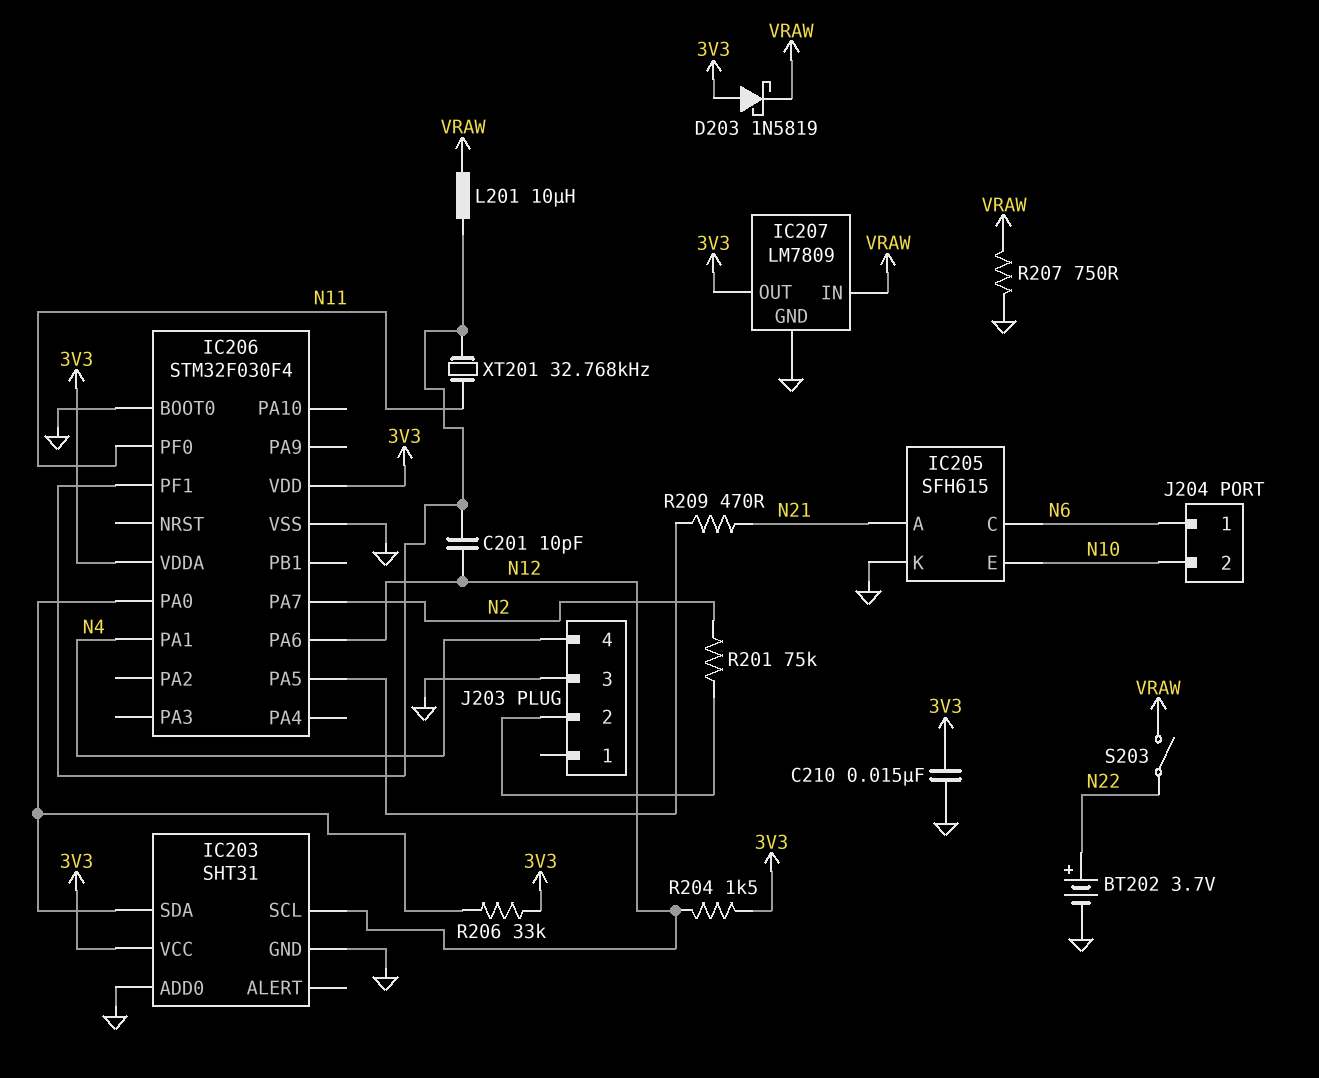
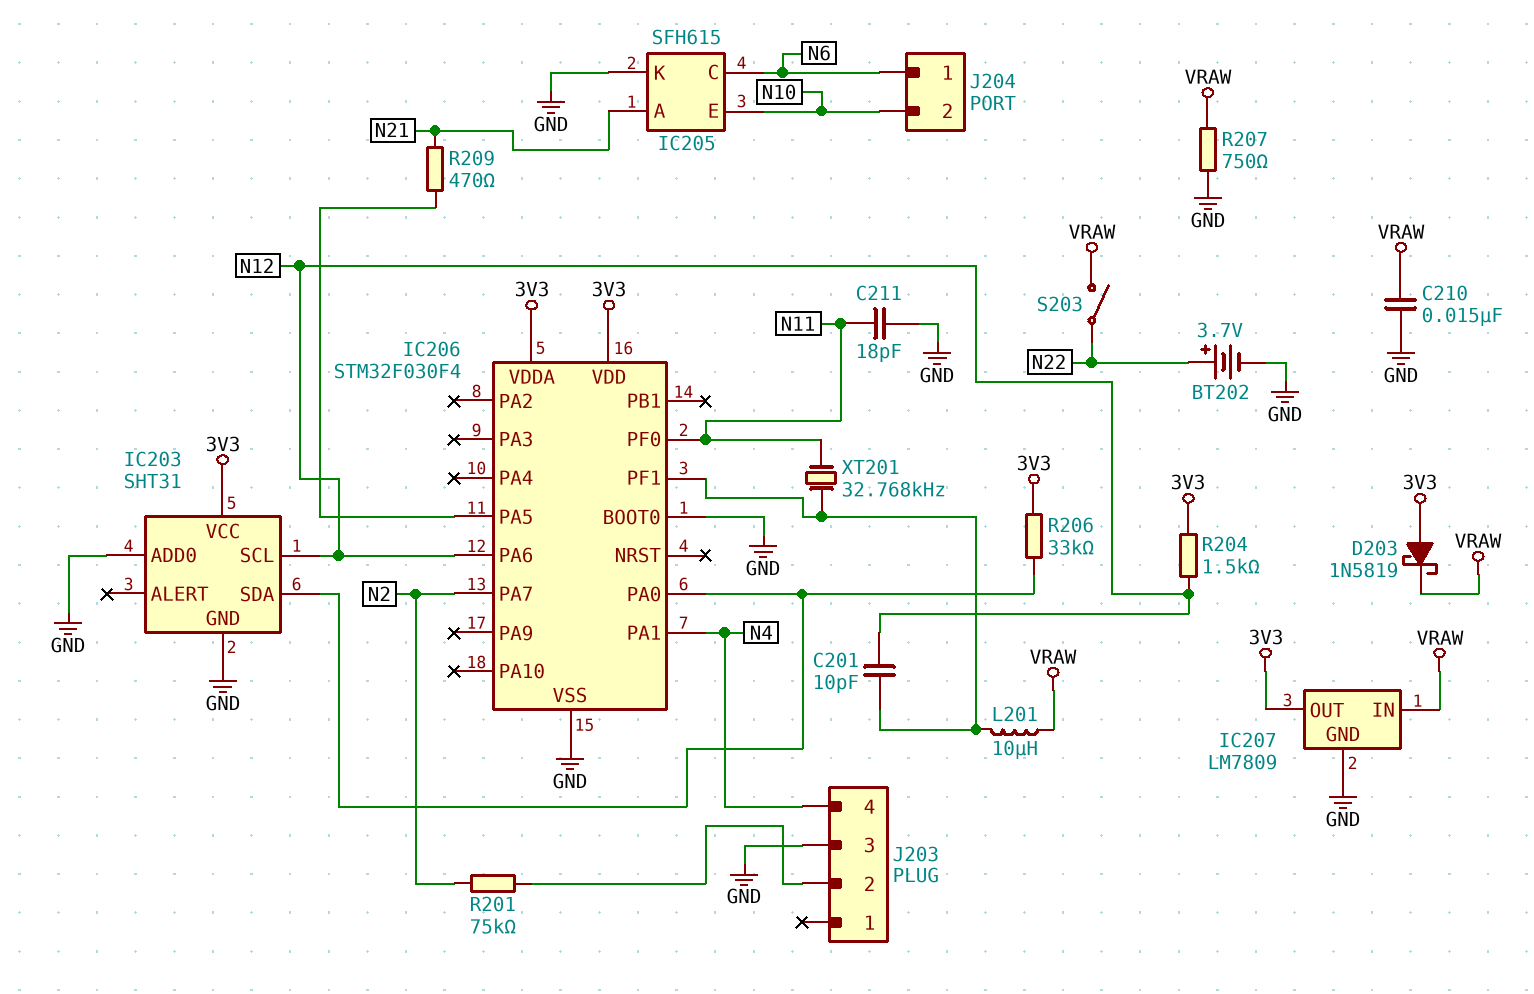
C210: 15nF (3V3, GND) -> 15nF (GND, VRAW)
C211: none -> 18pF (GND, N11)

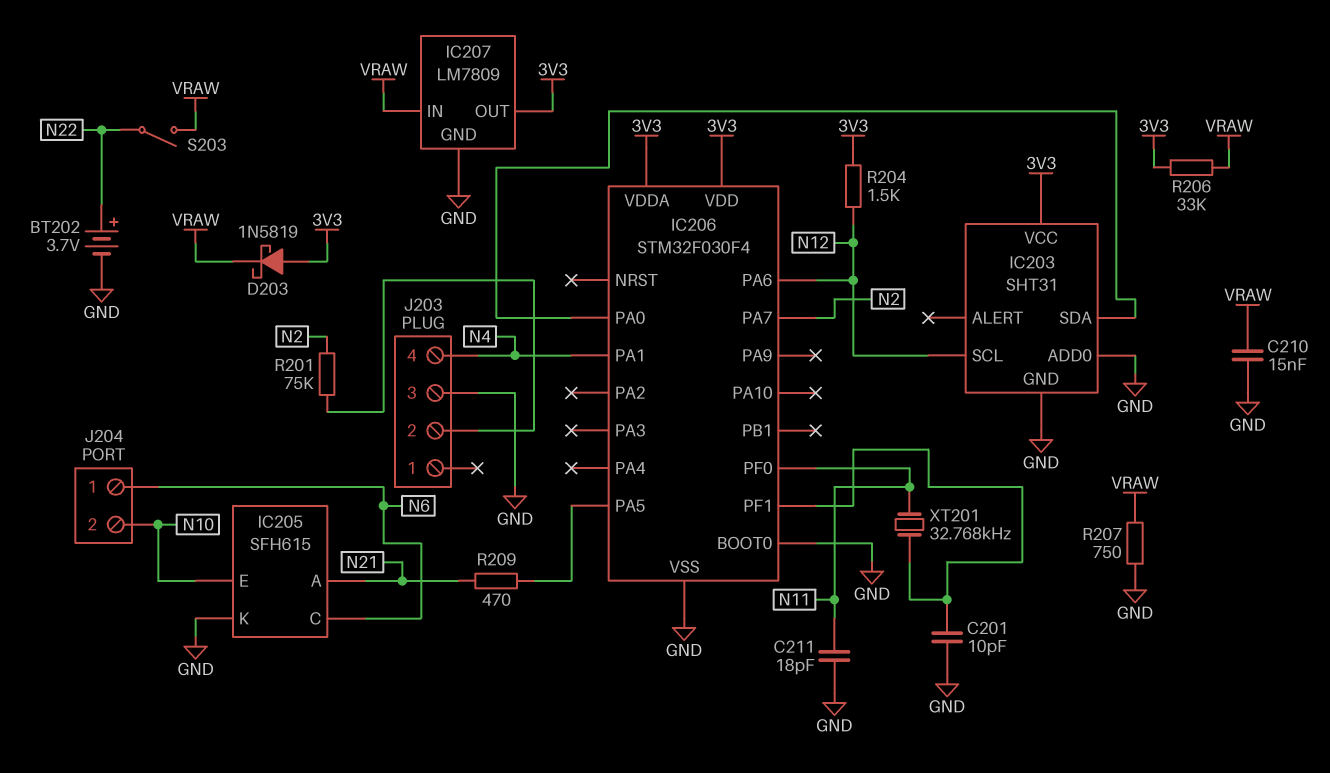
C201: 10pF (IC206/PF1, N12) -> 10pF (GND, IC206/PF1)
L201: 10uH (IC206/PF1, VRAW) -> none
R206: 33k (3V3, IC203/SDA) -> 33k (3V3, VRAW)

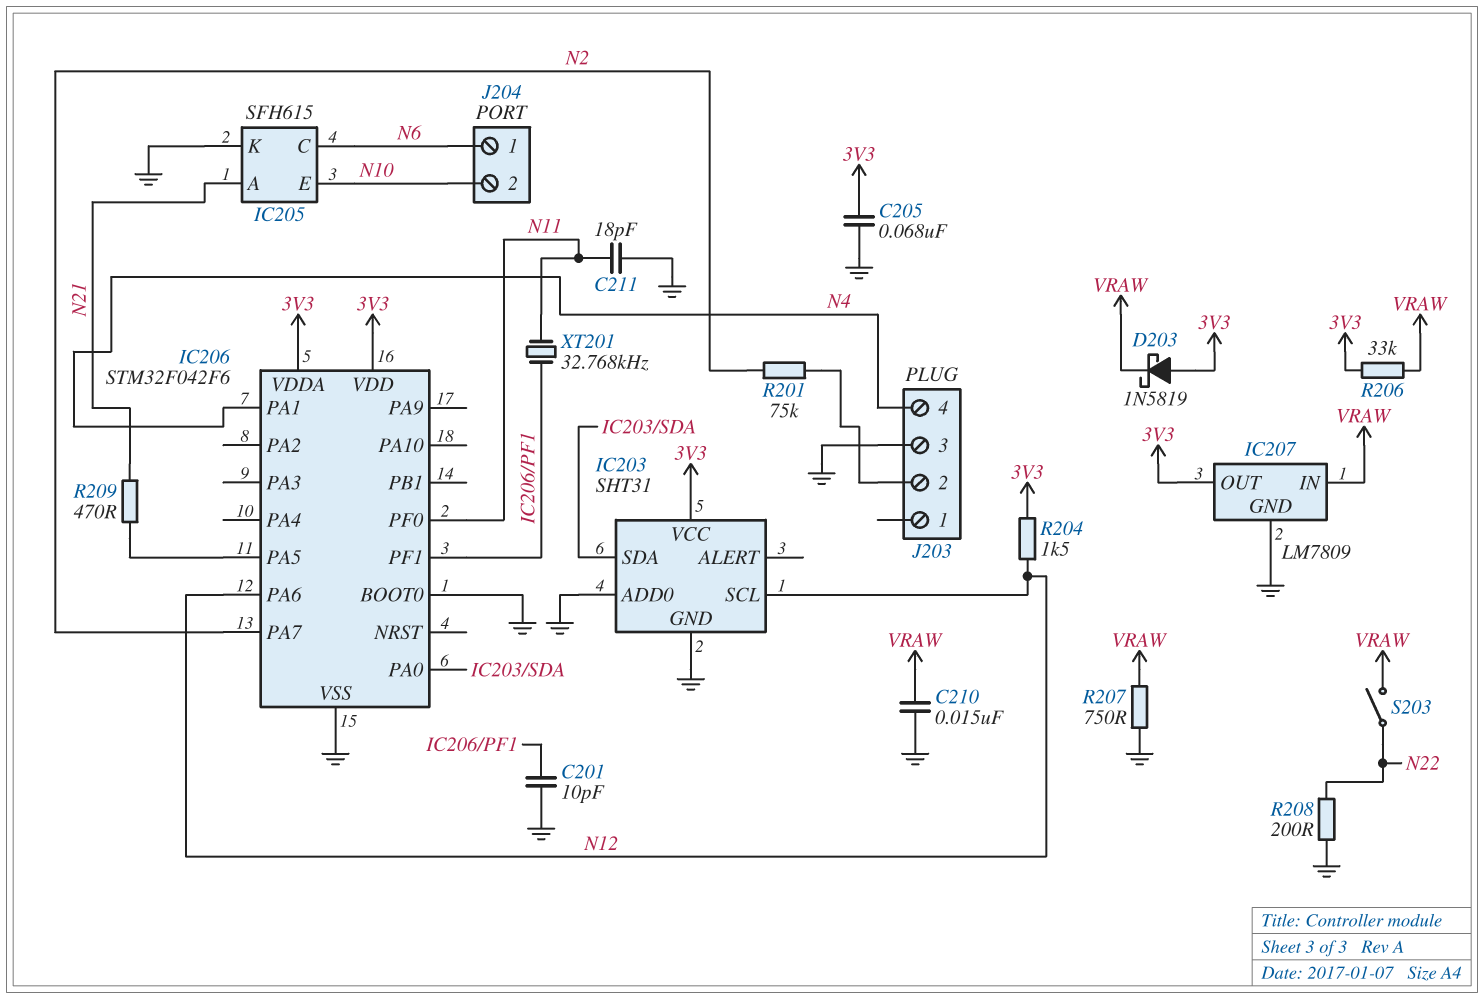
BT202: 3.7V (plus N22, minus GND) -> none
C205: none -> 68nF (3V3, GND)
IC206: STM32F030F4 -> STM32F042F6
R208: none -> 200 (GND, N22)

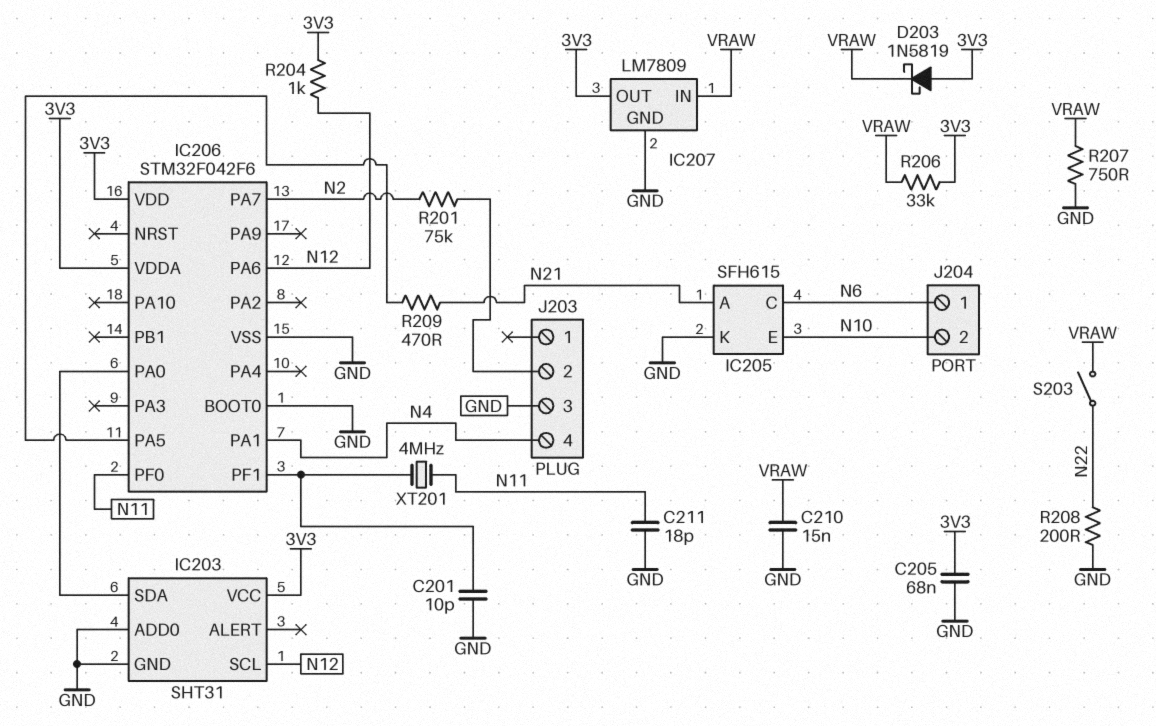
R204: 1.5k (3V3, N12) -> 1k (3V3, N12)
XT201: 32.768kHz (IC206/PF1, N11) -> 4MHz (IC206/PF1, N11)

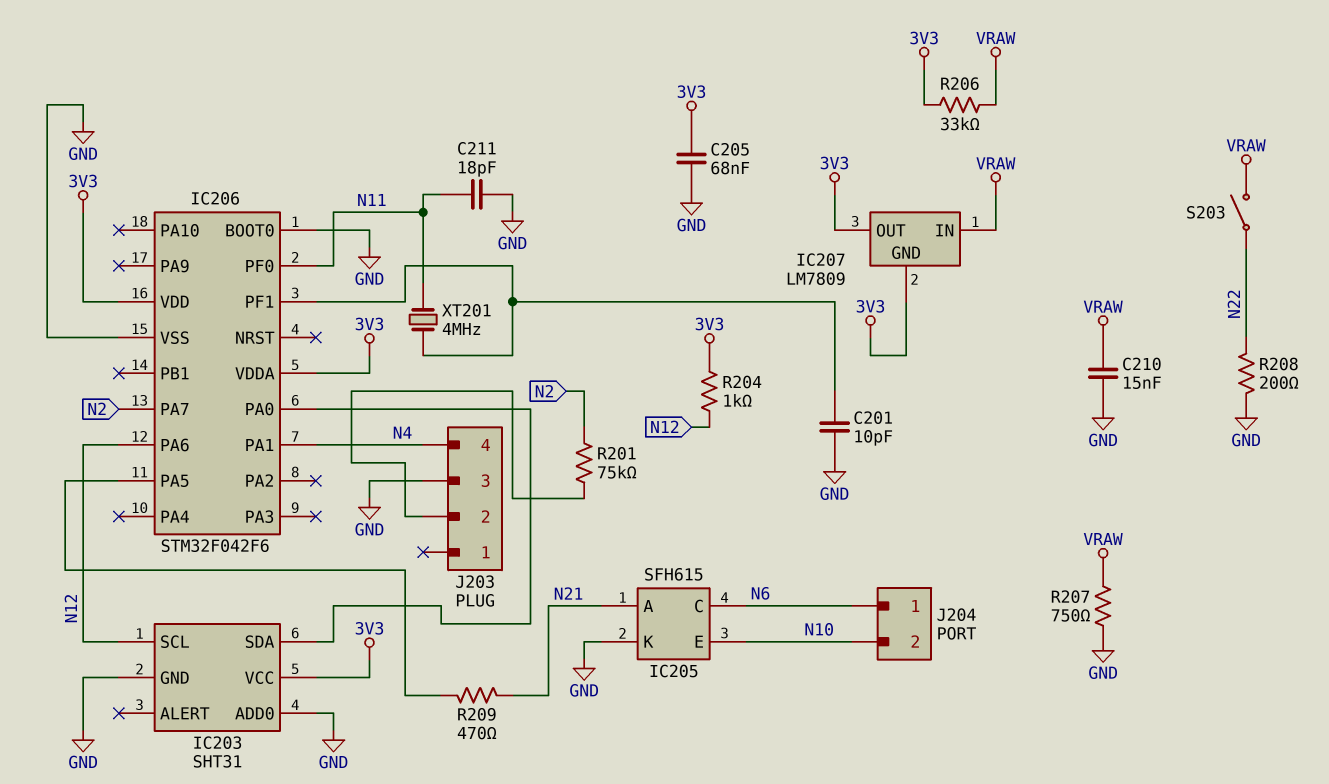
D203: schottky 1N5819 (A 3V3, K VRAW) -> none
IC207 pin GND: GND -> 3V3

